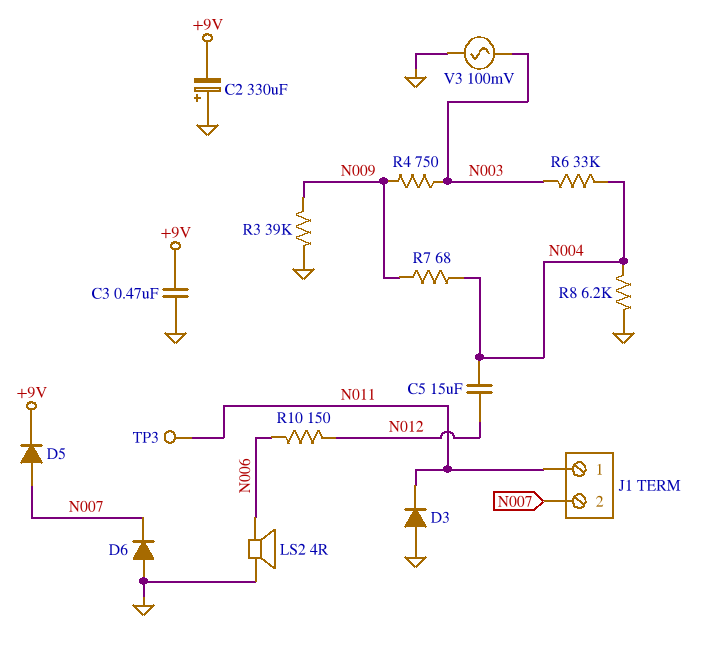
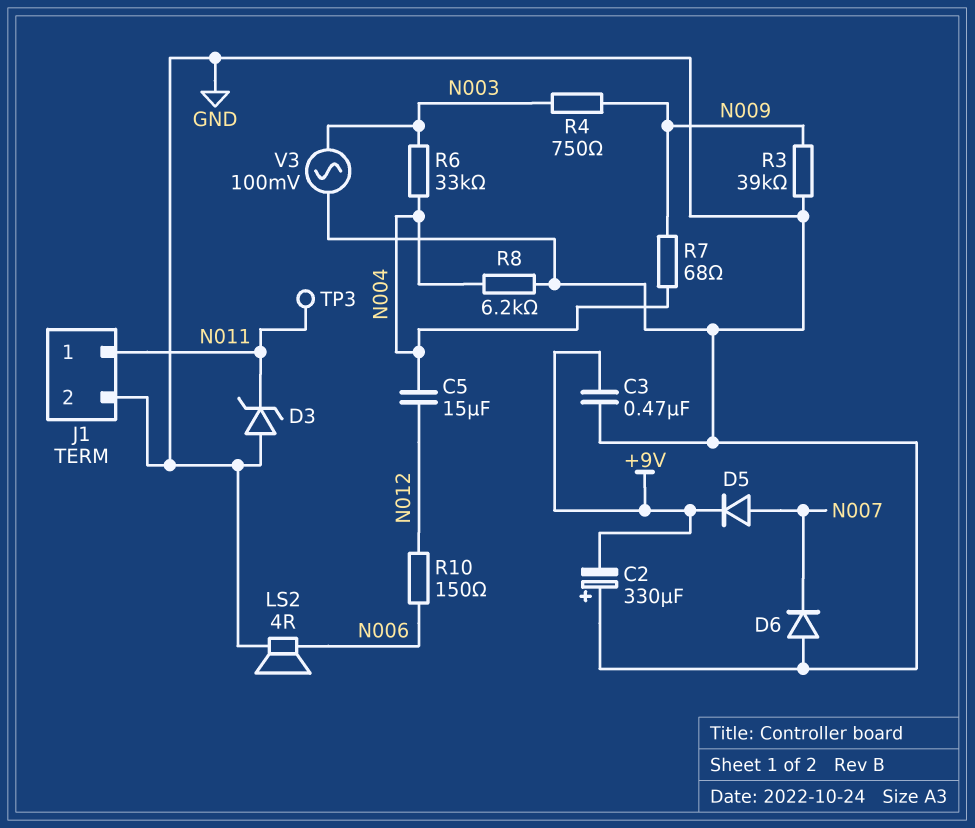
D3: diode (A GND, K N011) -> zener (A GND, K N011)
J1 pin 2: N007 -> GND

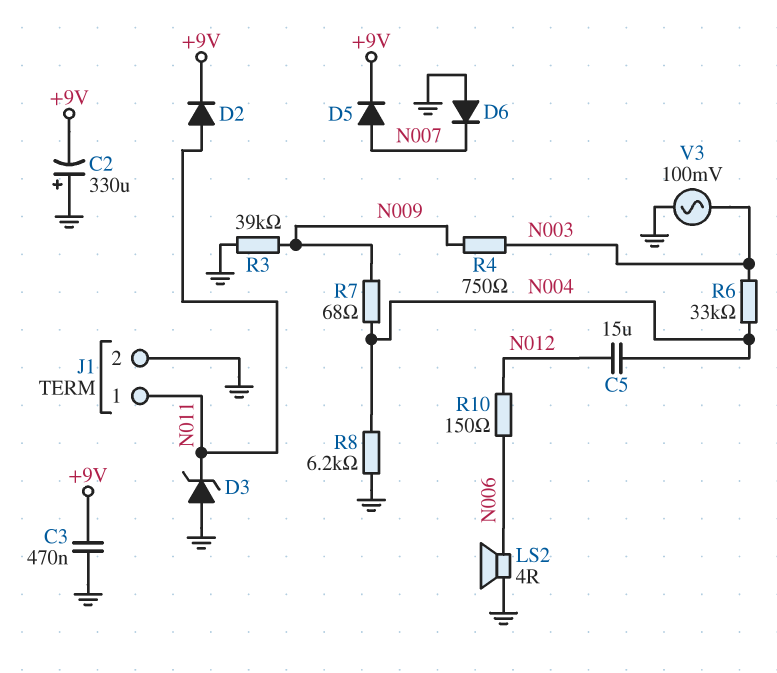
D2: none -> diode (A N011, K +9V)
TP3: test point (N011) -> none

